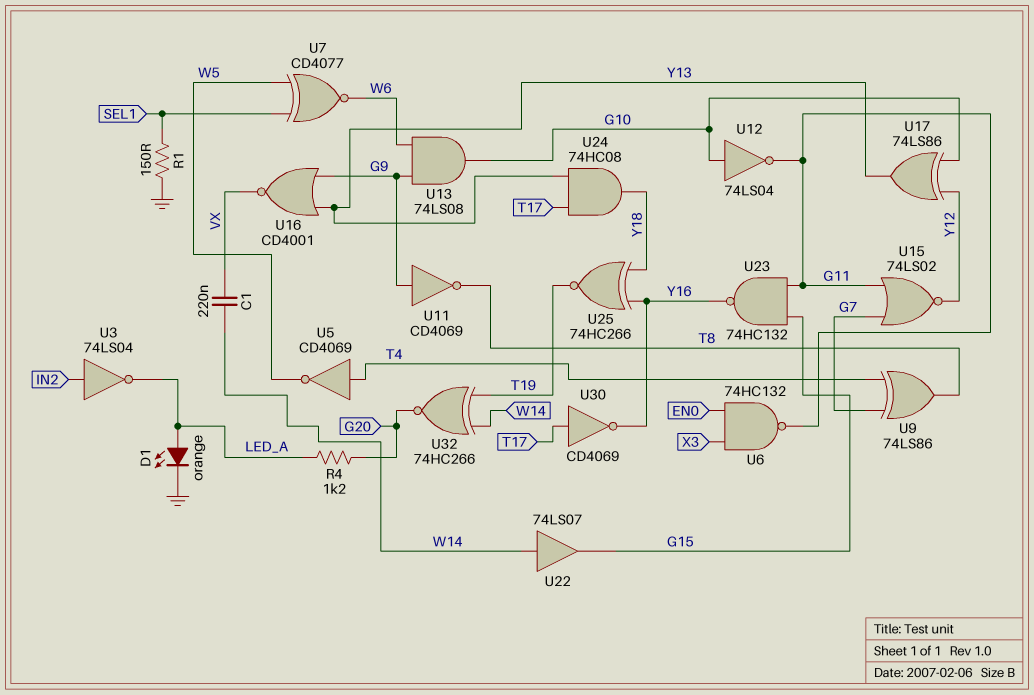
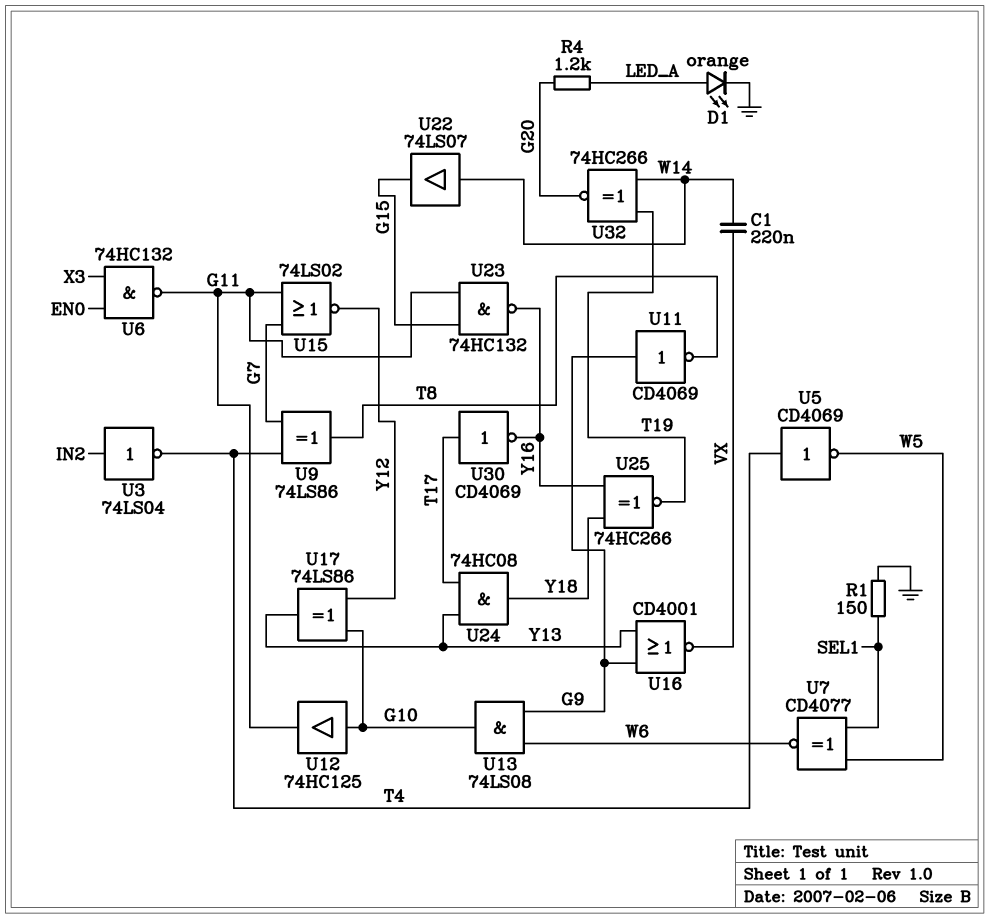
U3: NOT 74LS04 (in IN2, out LED_A) -> NOT 74LS04 (in IN2, out T4)
U12: NOT 74LS04 (in G10, out G11) -> buffer 74HC125 (in G10, out G11)

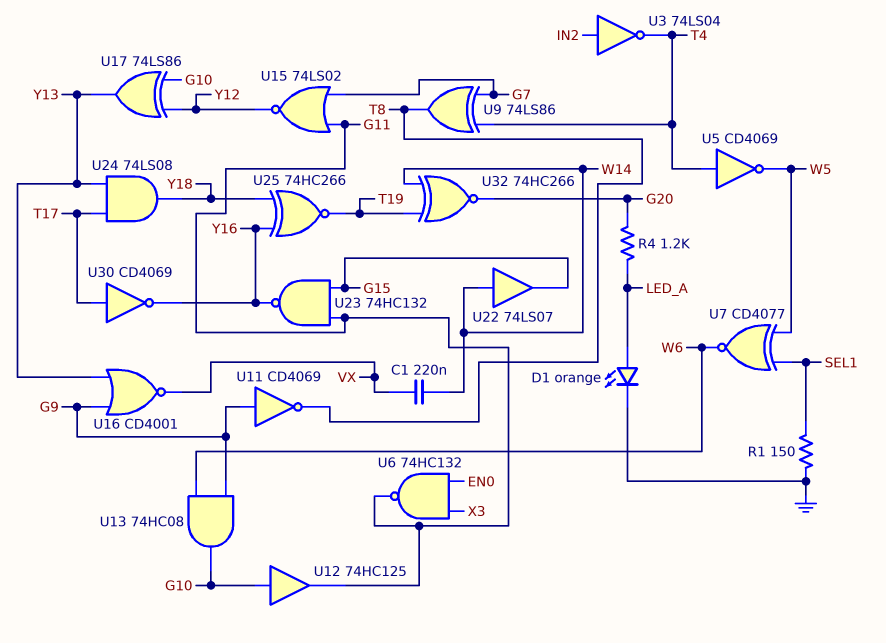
U13: AND 74LS08 (in G9, in W6, out G10) -> AND 74HC08 (in G9, in W6, out G10)
U24: AND 74HC08 (in T17, in Y13, out Y18) -> AND 74LS08 (in T17, in Y13, out Y18)

